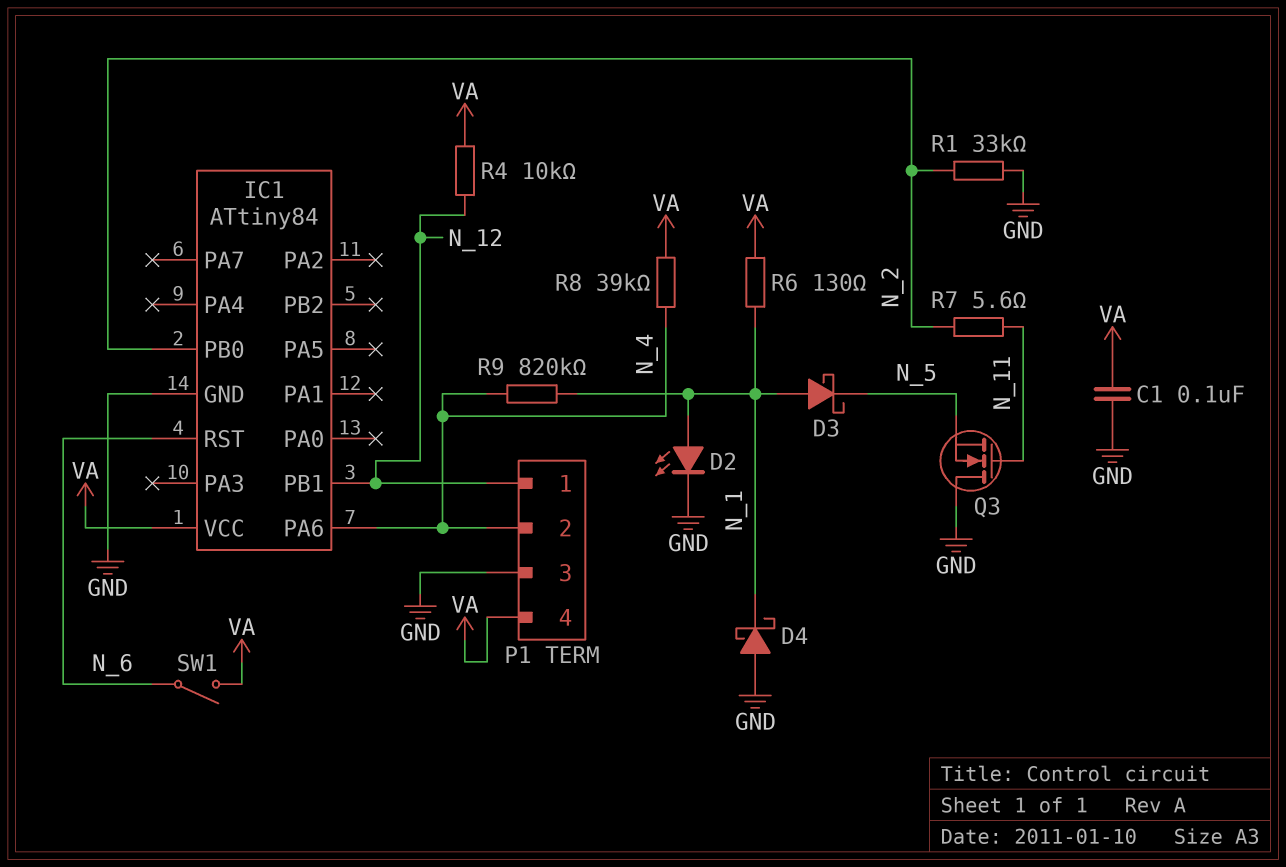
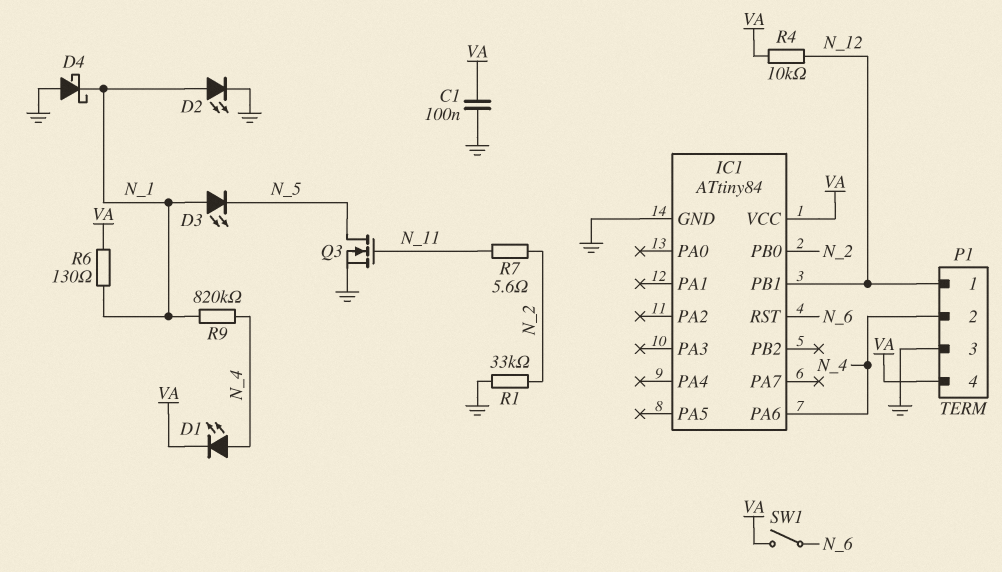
D1: none -> LED (A N_4, K VA)
D3: schottky (A N_1, K N_5) -> LED (A N_1, K N_5)
Q3: NMOS (G N_11, D GND, S N_5) -> NMOS (G N_11, D N_5, S GND)
R8: 39k (N_4, VA) -> none

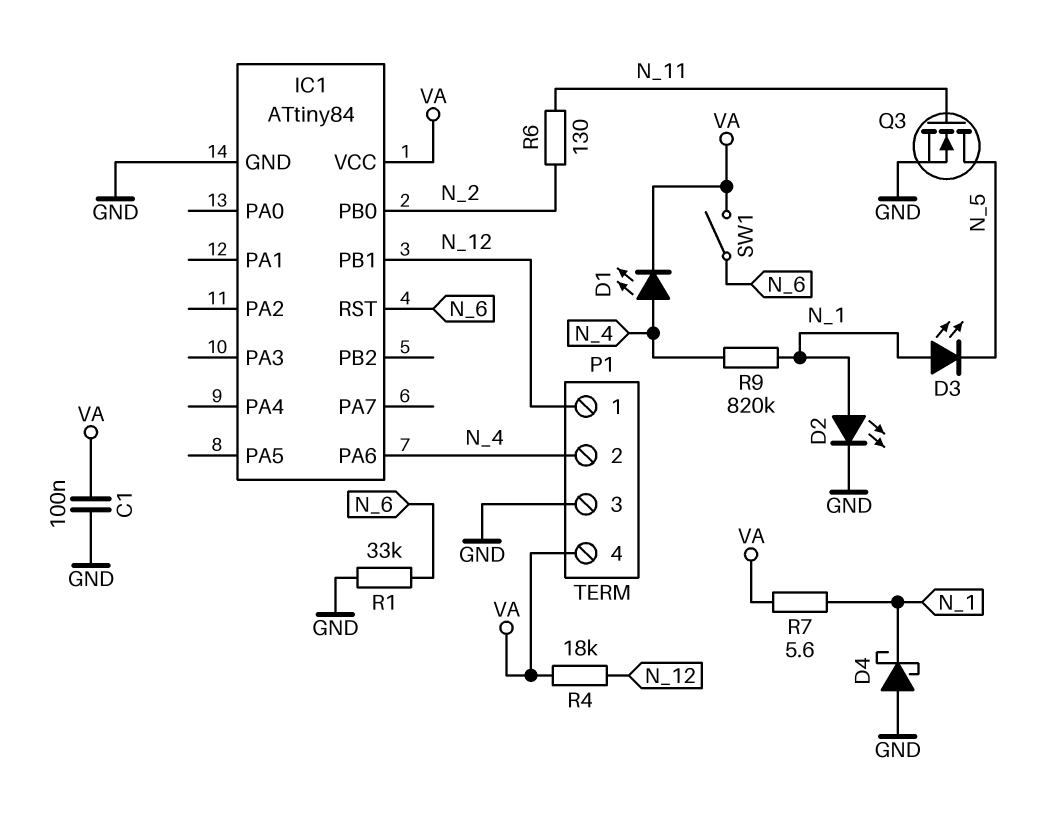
R1: 33k (GND, N_2) -> 33k (GND, N_6)
R4: 10k (N_12, VA) -> 18k (N_12, VA)
R6: 130 (N_1, VA) -> 130 (N_2, N_11)
R7: 5.6 (N_2, N_11) -> 5.6 (N_1, VA)

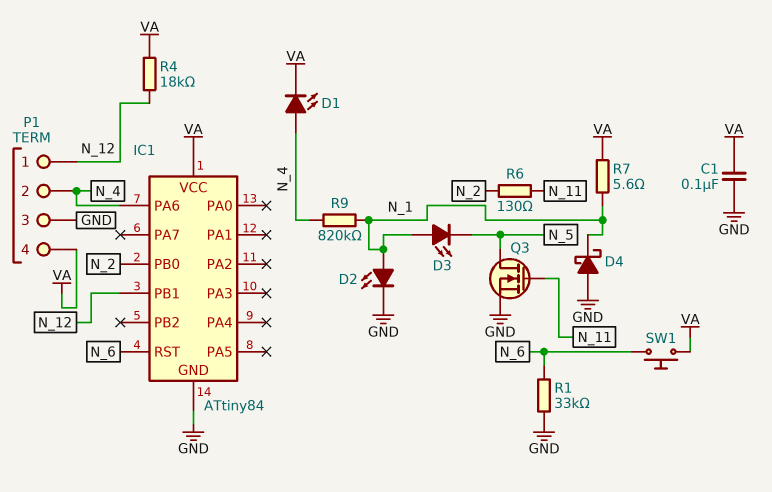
SW1: switch (N_6, VA) -> button (N_6, VA)

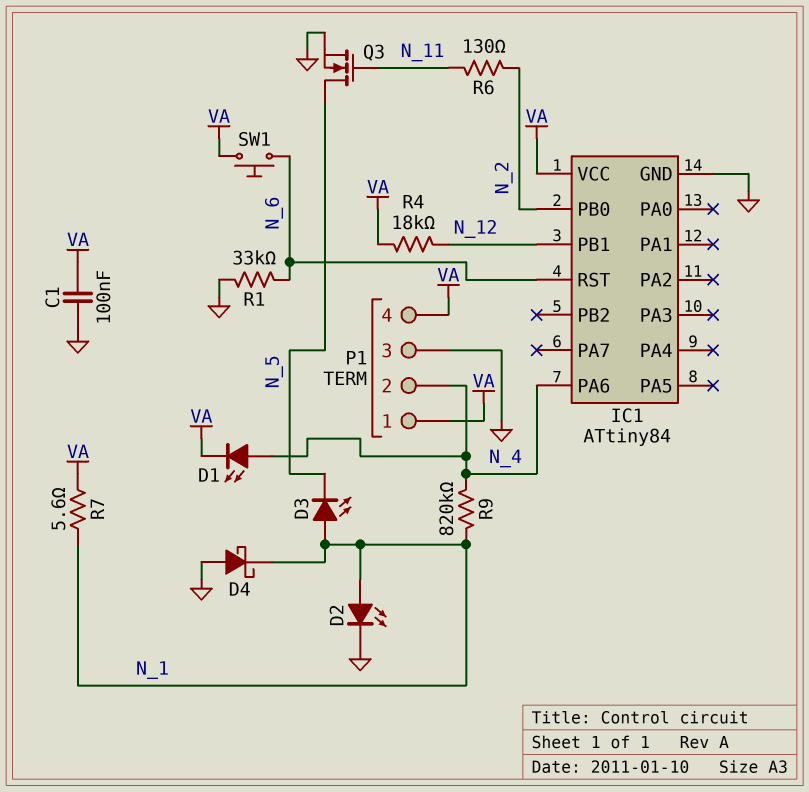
P1 pin 1: N_12 -> VA

